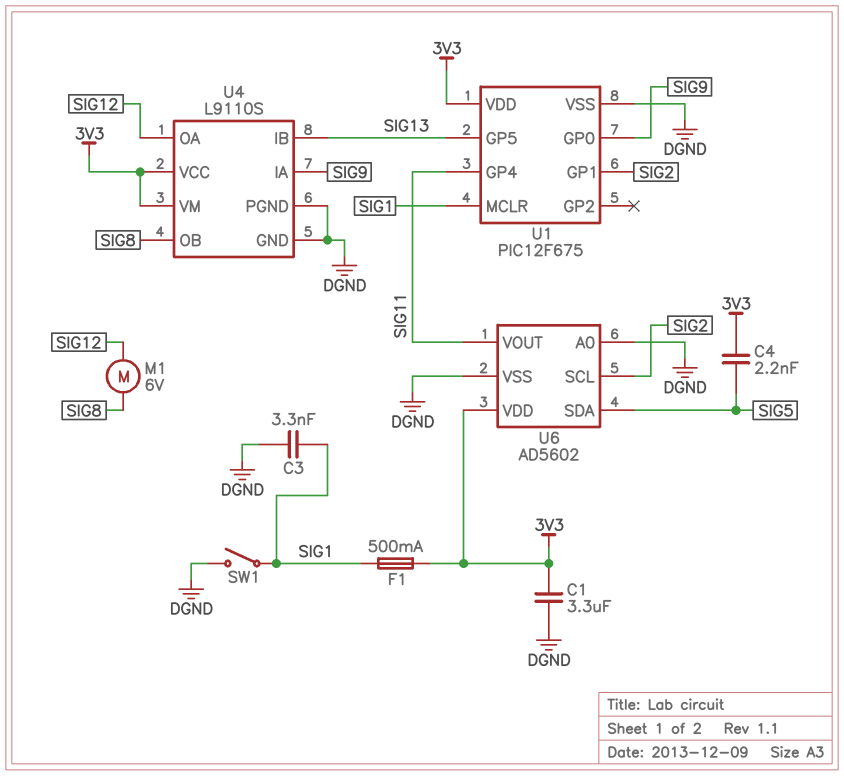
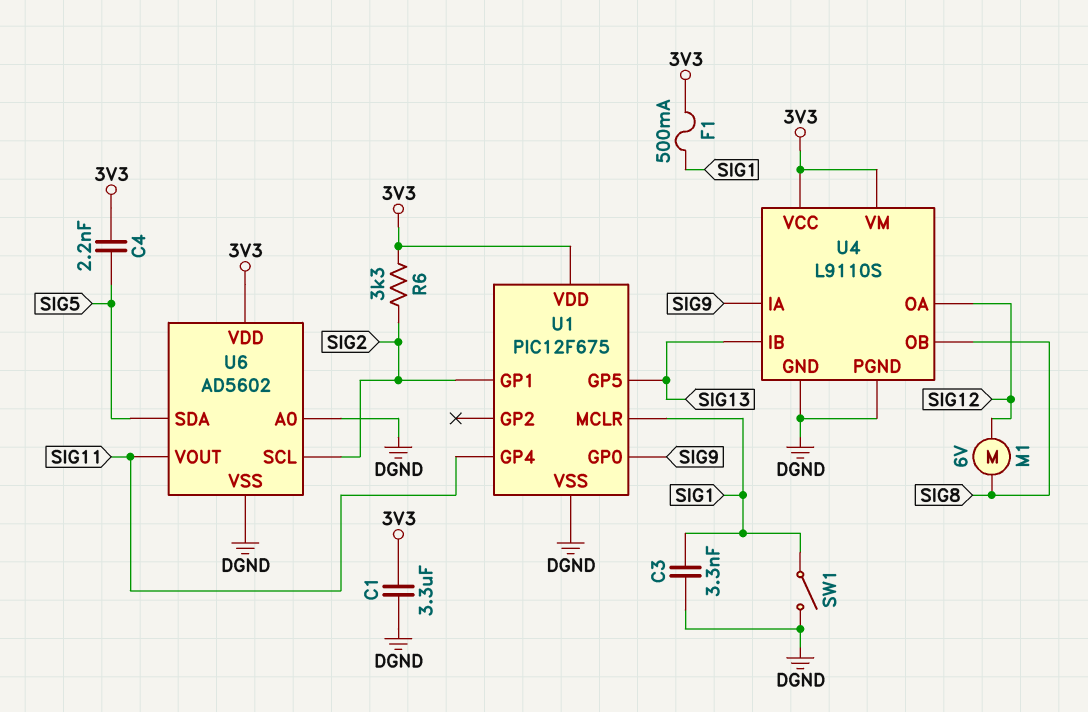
R6: none -> 3.3k (3V3, SIG2)

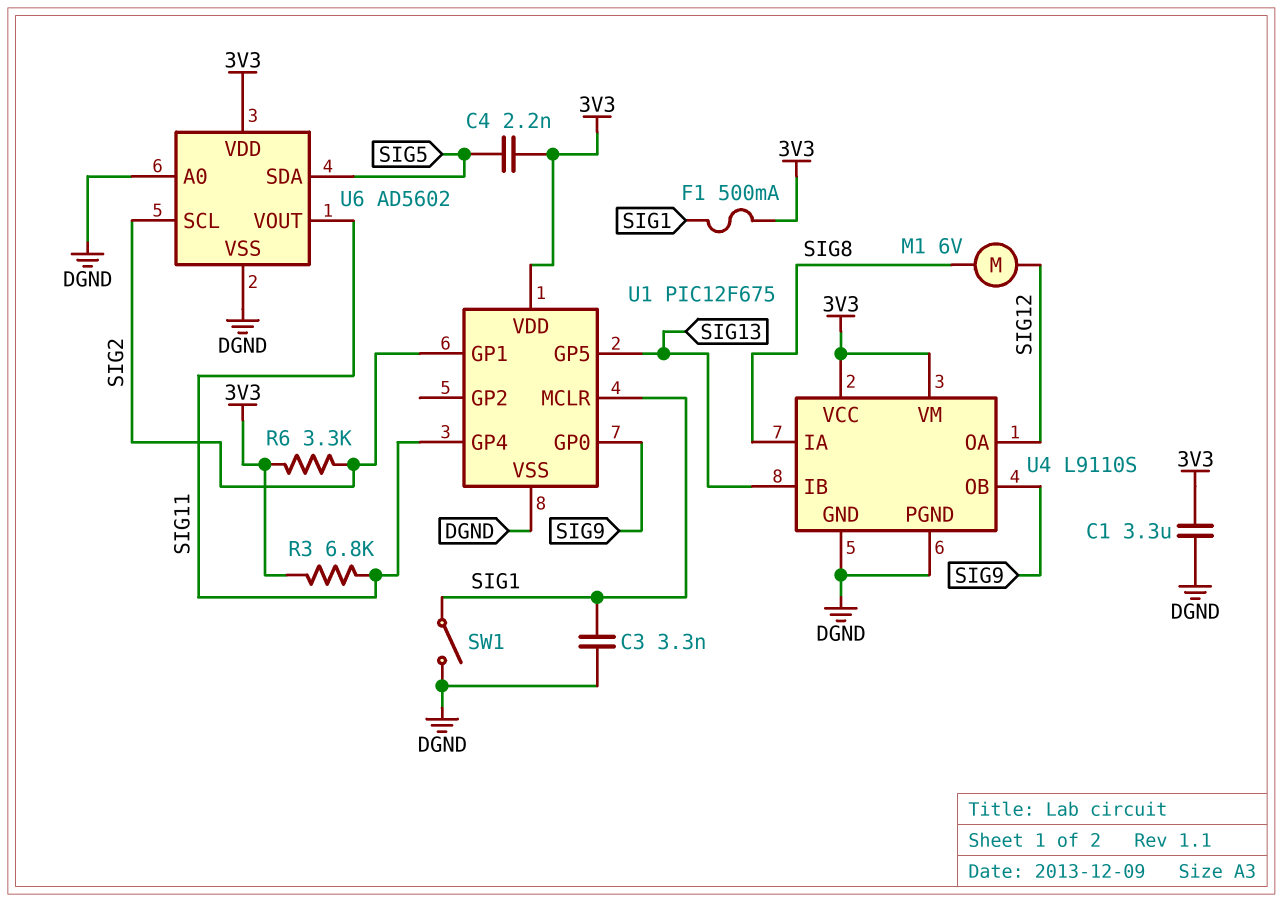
R3: none -> 6.8k (3V3, SIG11)
U4 pin IA: SIG9 -> SIG8
U4 pin OB: SIG8 -> SIG9

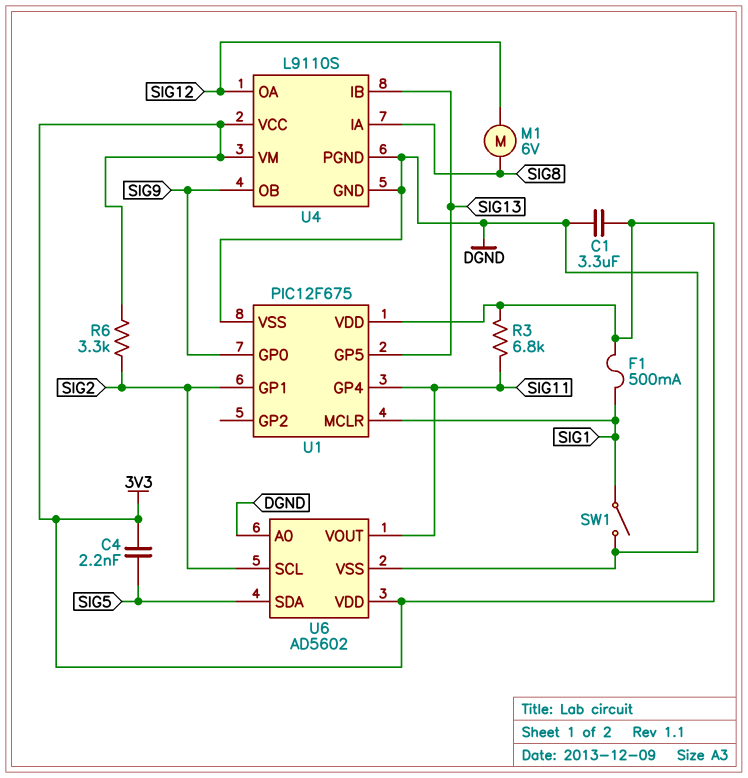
C3: 3.3nF (DGND, SIG1) -> none

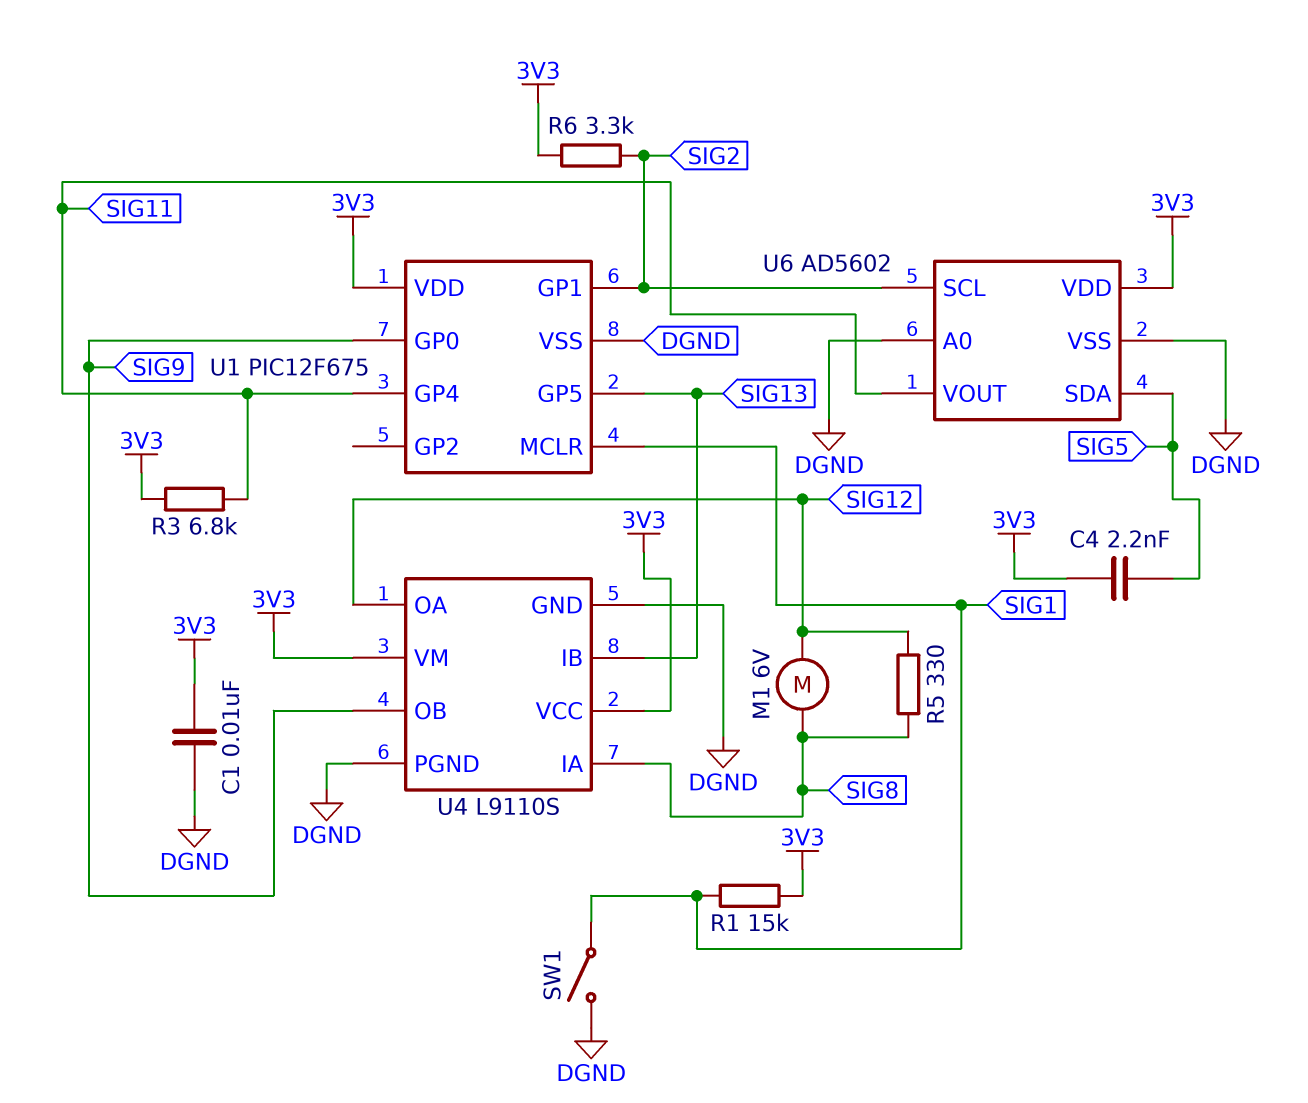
C1: 3.3uF (3V3, DGND) -> 10nF (3V3, DGND)
F1: 500mA (3V3, SIG1) -> none
R1: none -> 15k (3V3, SIG1)
R5: none -> 330 (SIG8, SIG12)

